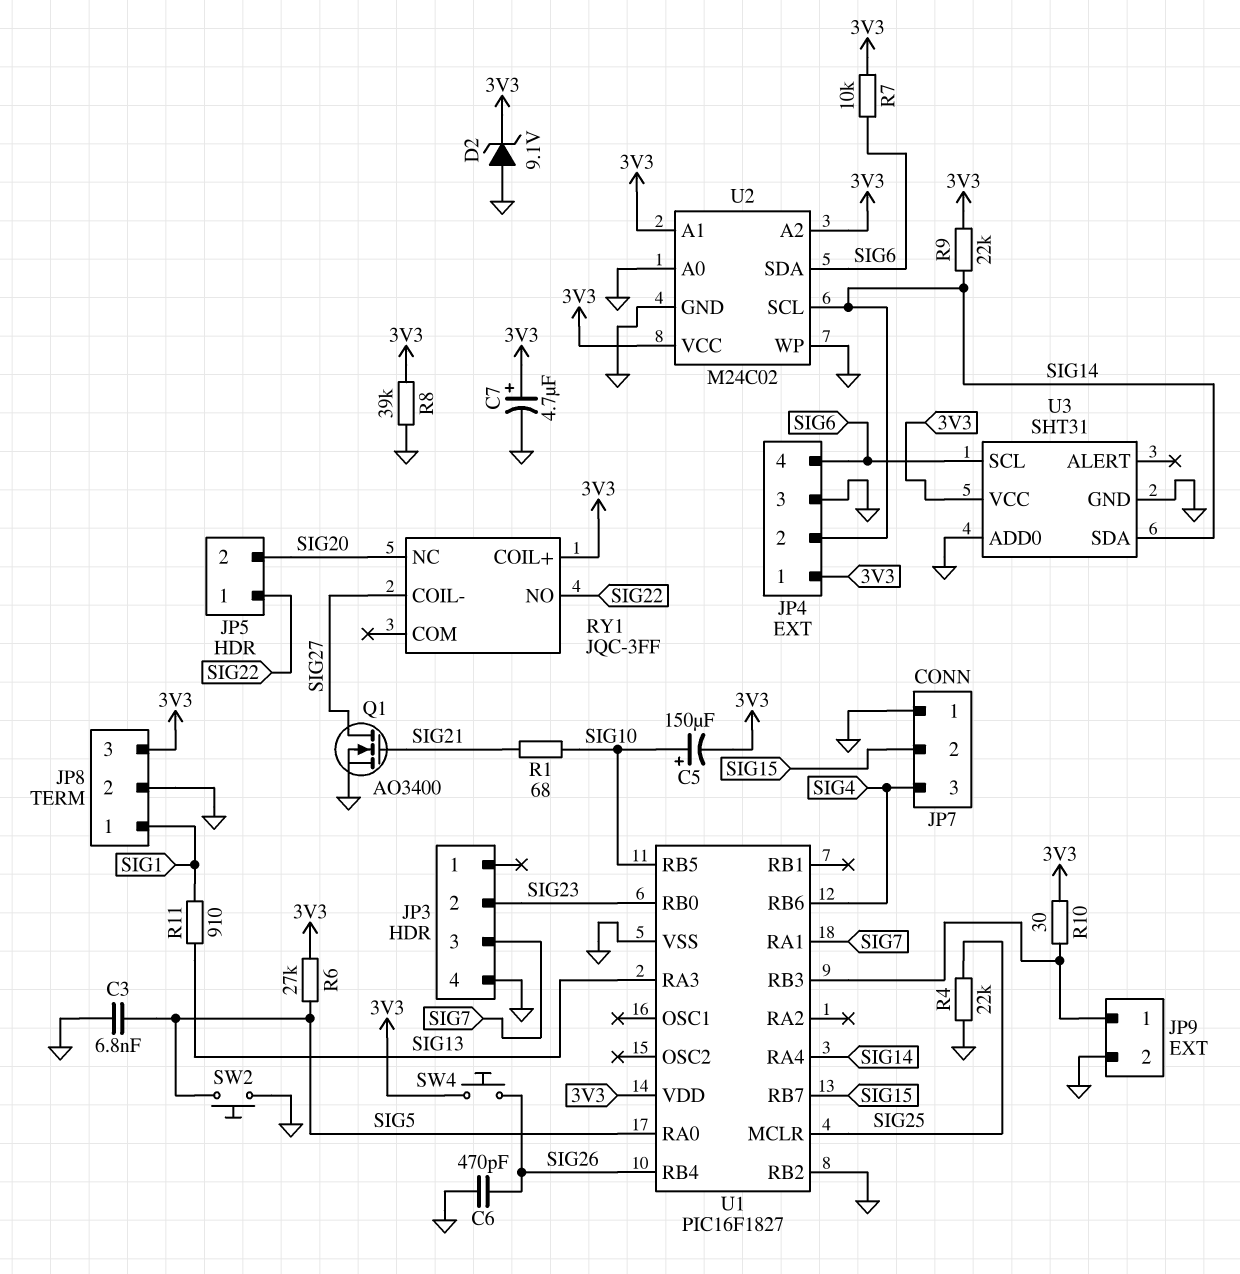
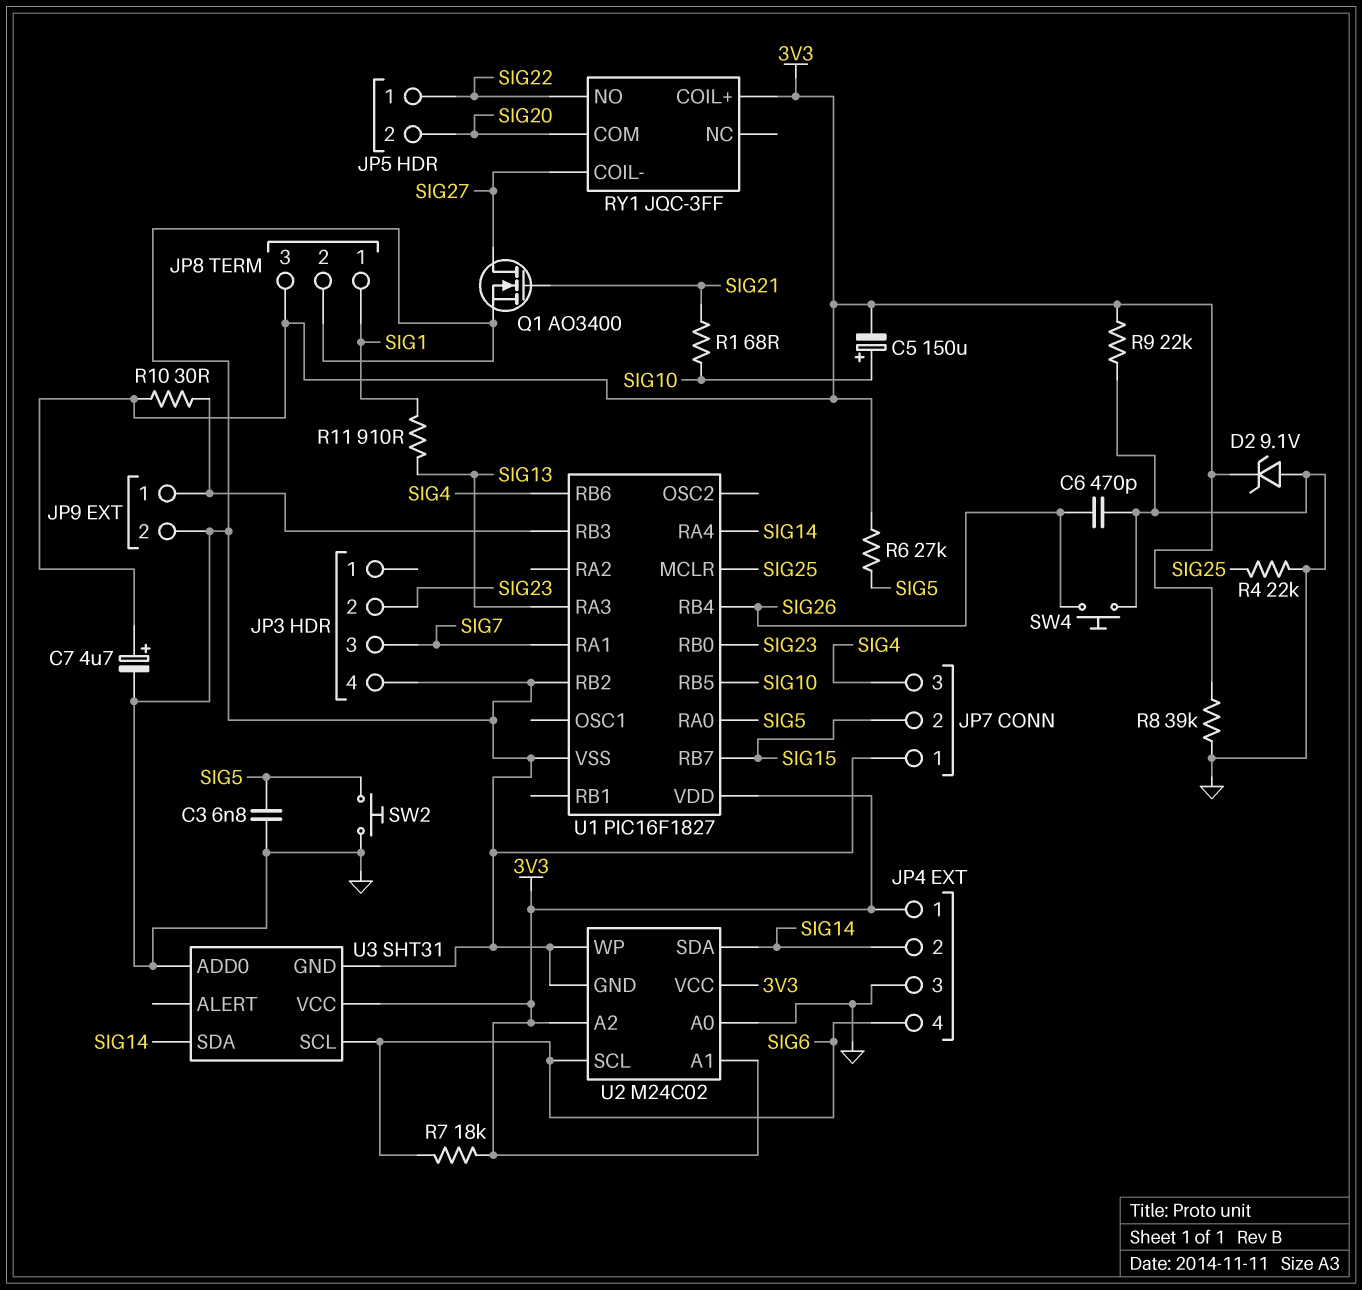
R7: 10k (3V3, SIG6) -> 18k (3V3, SIG6)
R9: 22k (3V3, SIG14) -> 22k (3V3, GND)
RY1 pin COM: none -> SIG20
RY1 pin NC: SIG20 -> none
SW4: button (3V3, SIG26) -> button (GND, SIG26)
U2 pin SCL: SIG14 -> SIG6
U2 pin SDA: SIG6 -> SIG14

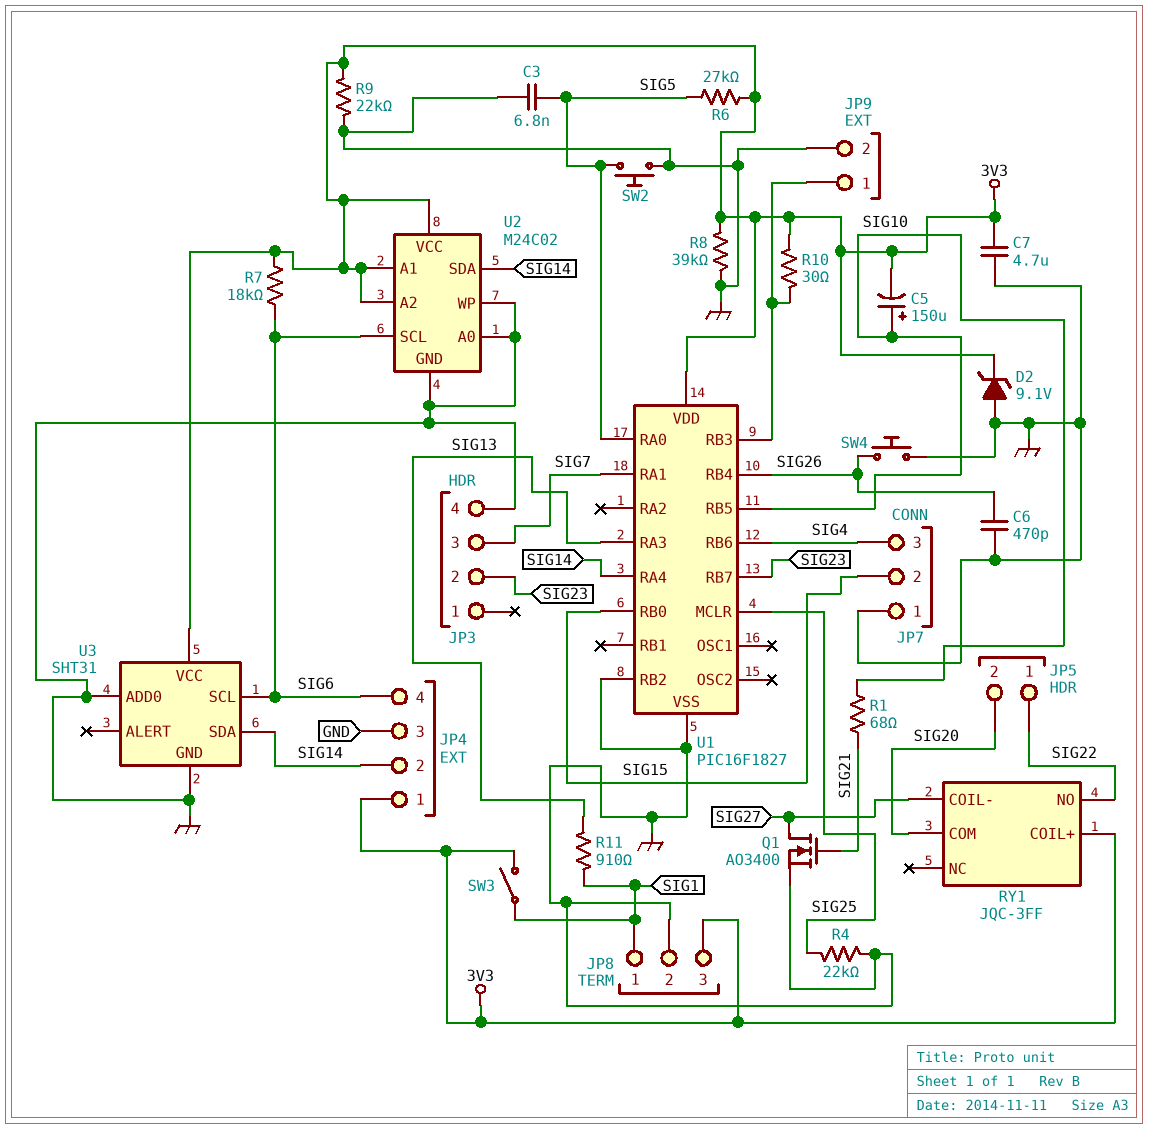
C7: 4.7uF (plus 3V3, minus GND) -> 4.7uF (3V3, GND)
SW3: none -> switch (3V3, SIG1)
U1 pin RB0: SIG23 -> SIG15
U1 pin RB7: SIG15 -> SIG23

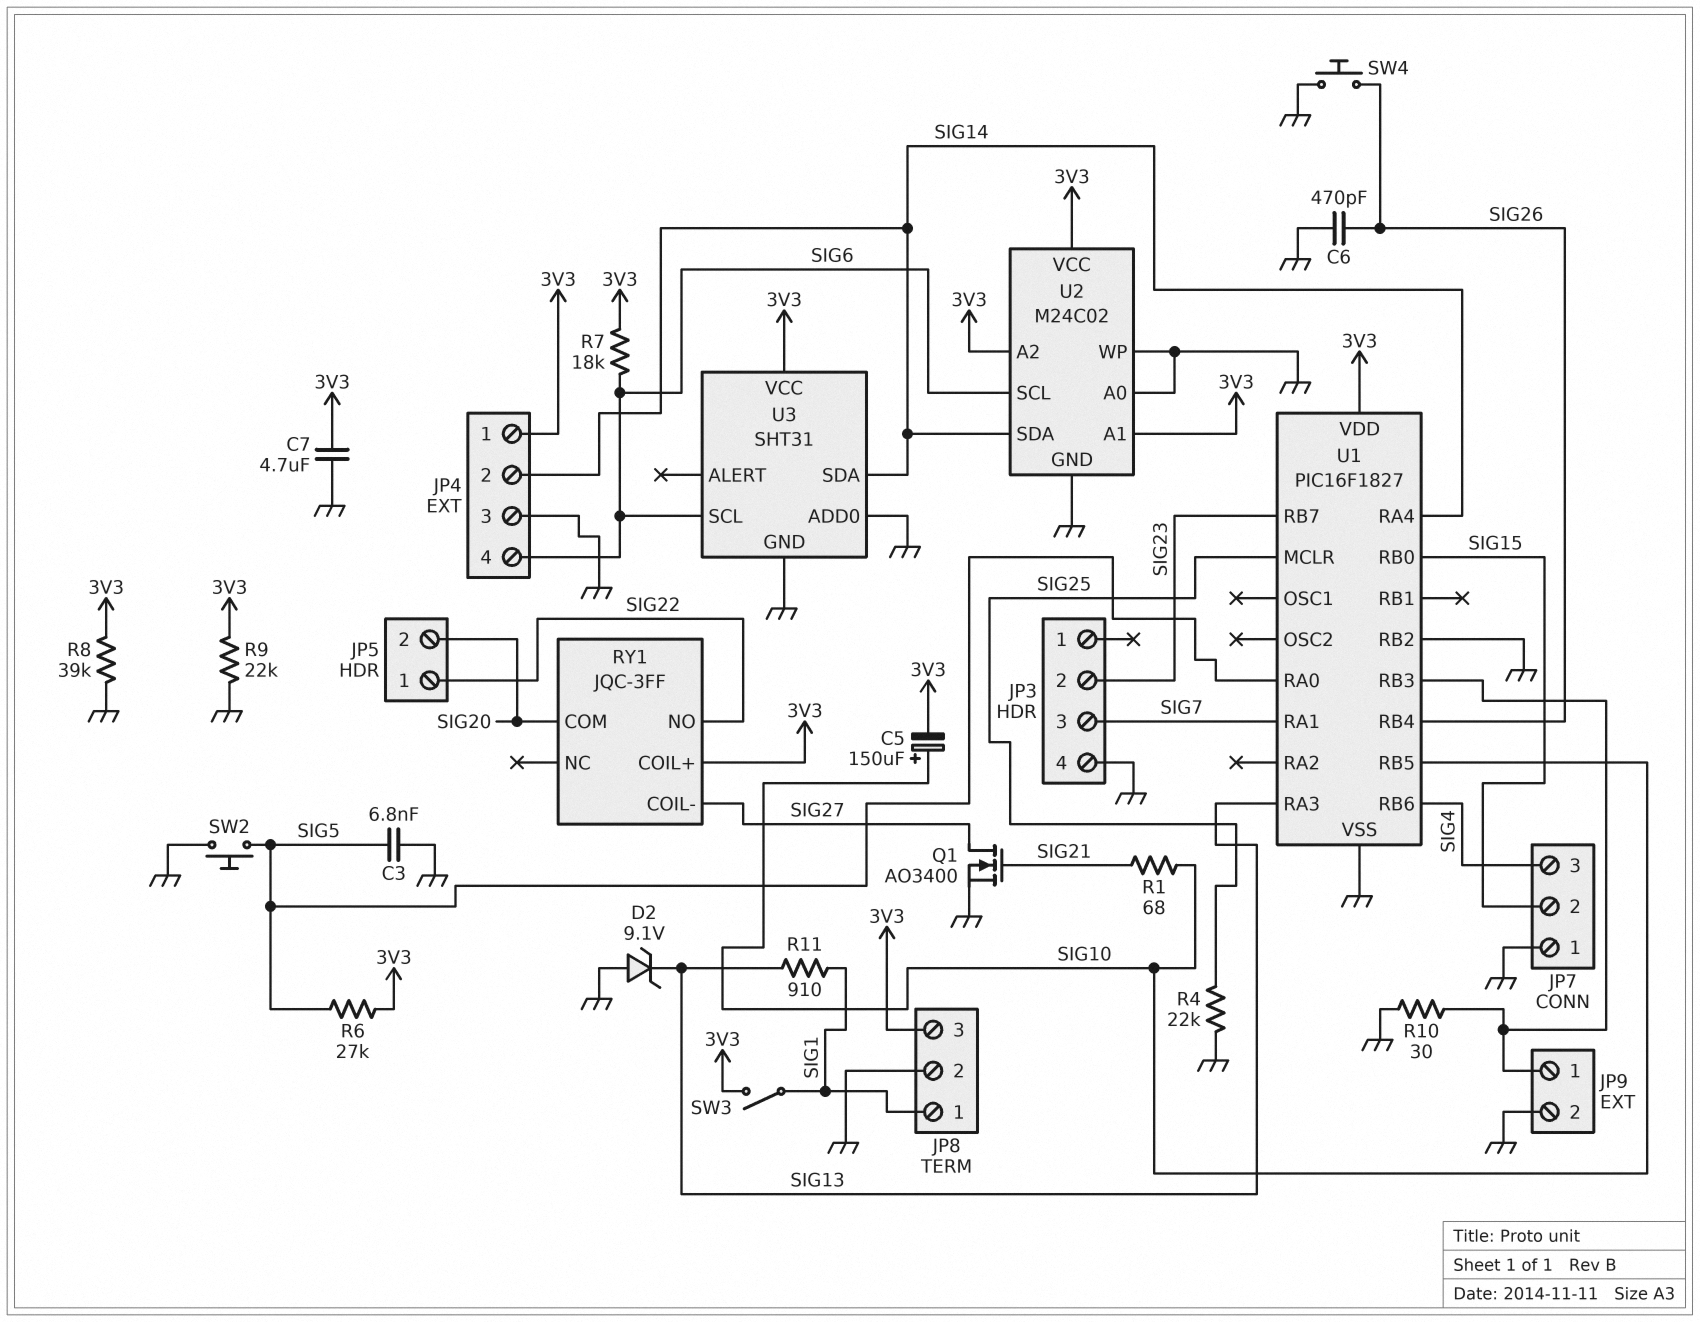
D2: zener 9.1V (A GND, K 3V3) -> zener 9.1V (A GND, K SIG13)
R10: 30 (3V3, JP9/1) -> 30 (GND, JP9/1)

